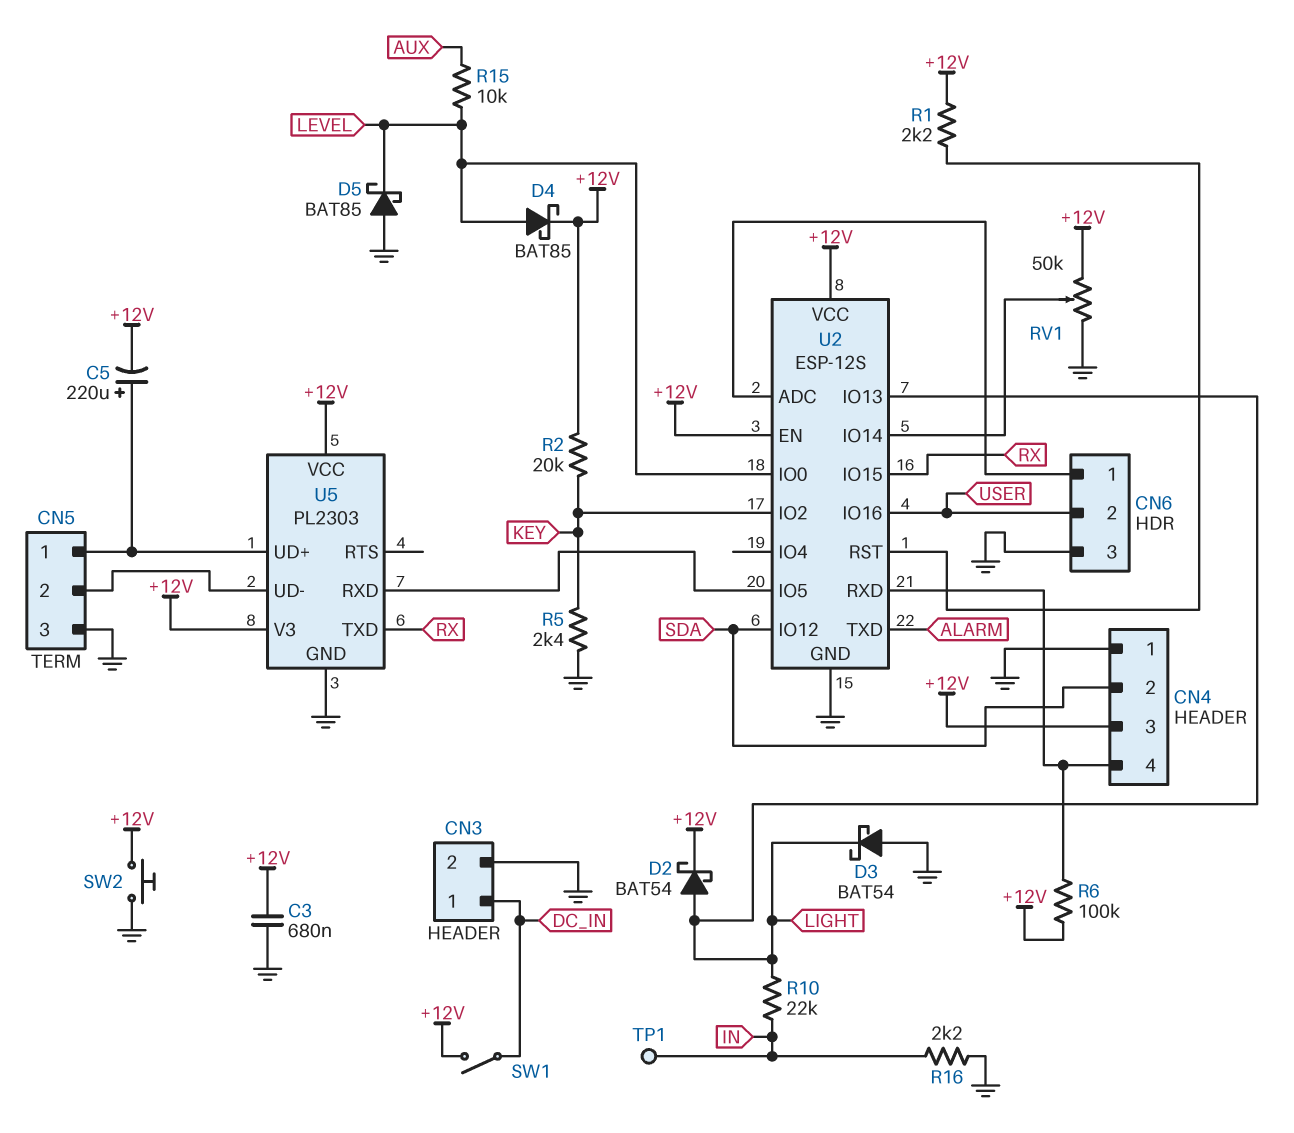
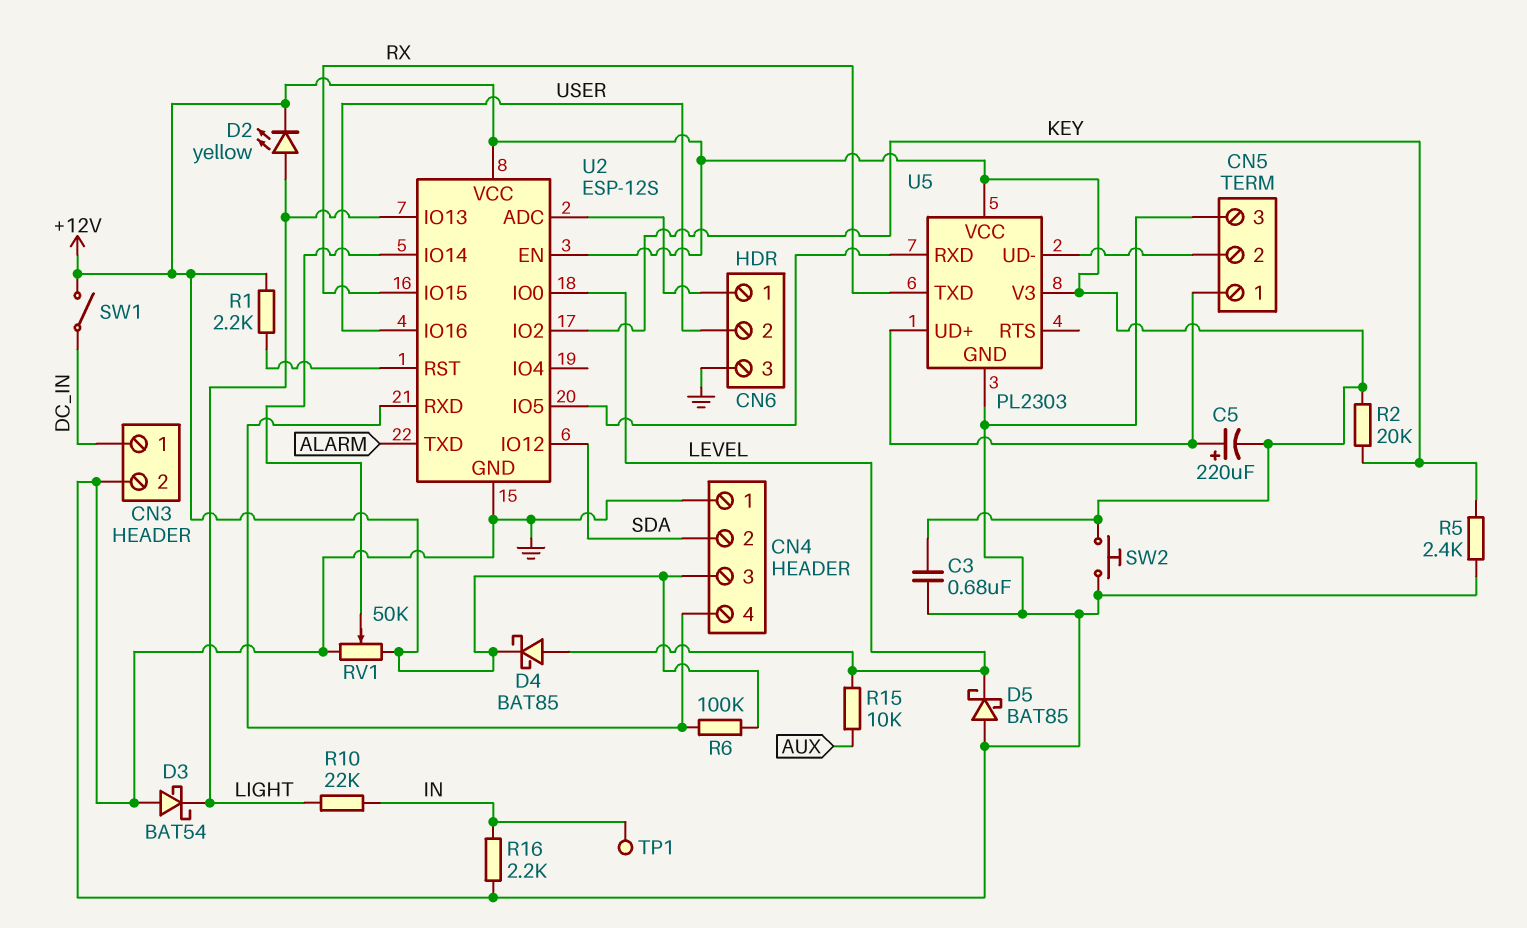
D2: schottky BAT54 (A LIGHT, K +12V) -> LED yellow (A LIGHT, K +12V)

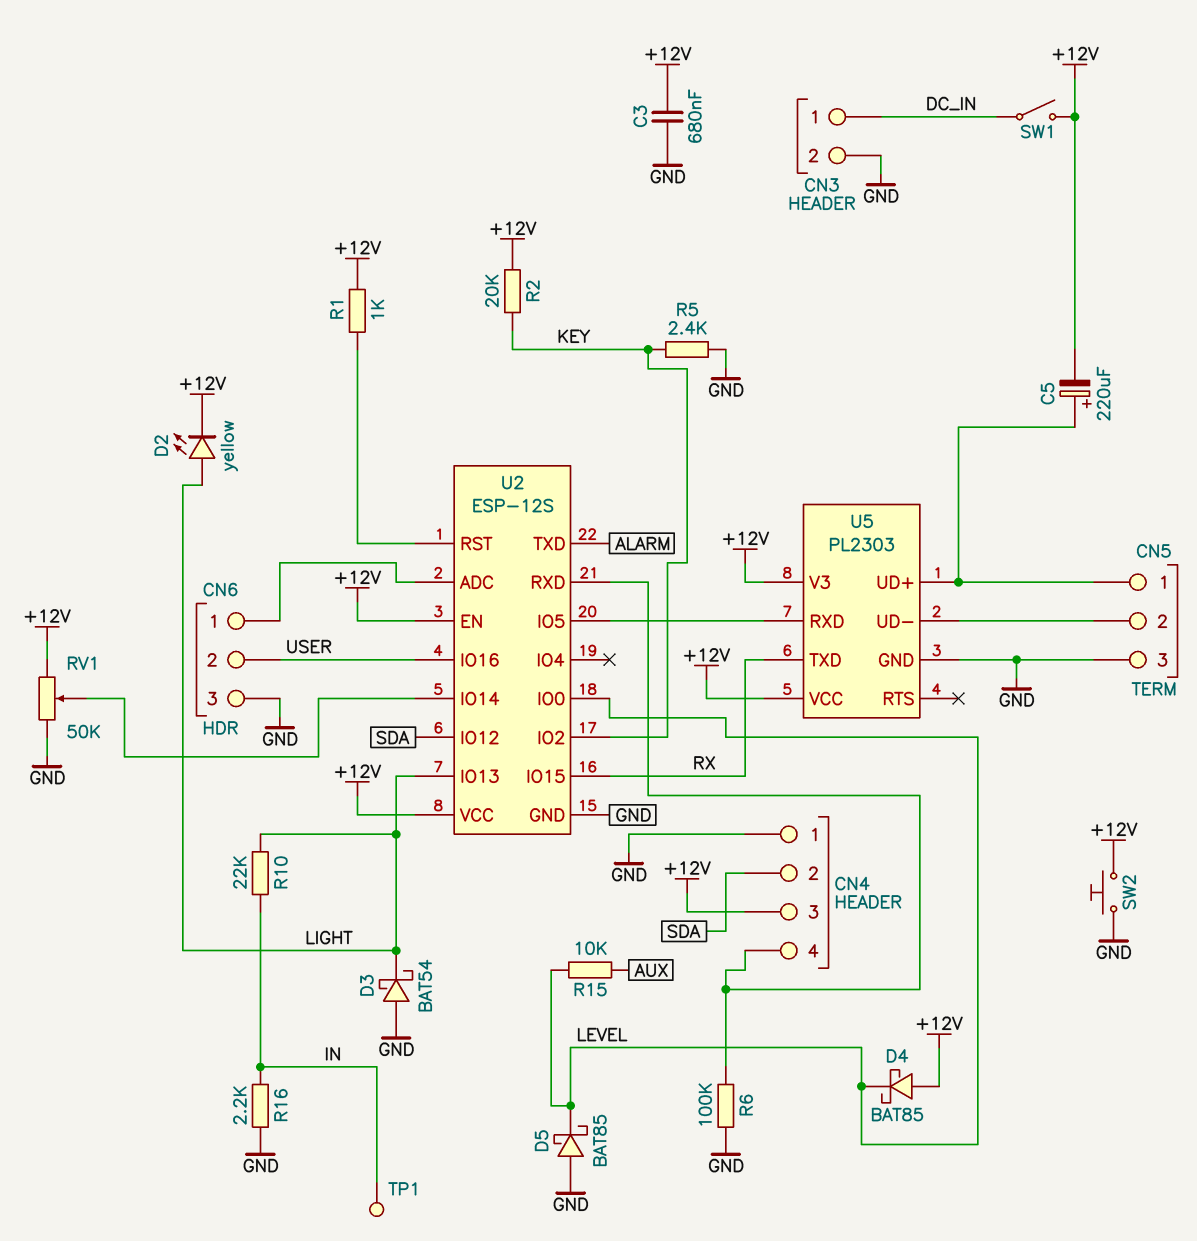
D4: schottky BAT85 (A LEVEL, K +12V) -> schottky BAT85 (A +12V, K LEVEL)
R1: 2.2k (+12V, U2/RST) -> 1k (+12V, U2/RST)
R6: 100k (+12V, CN4/4) -> 100k (CN4/4, GND)

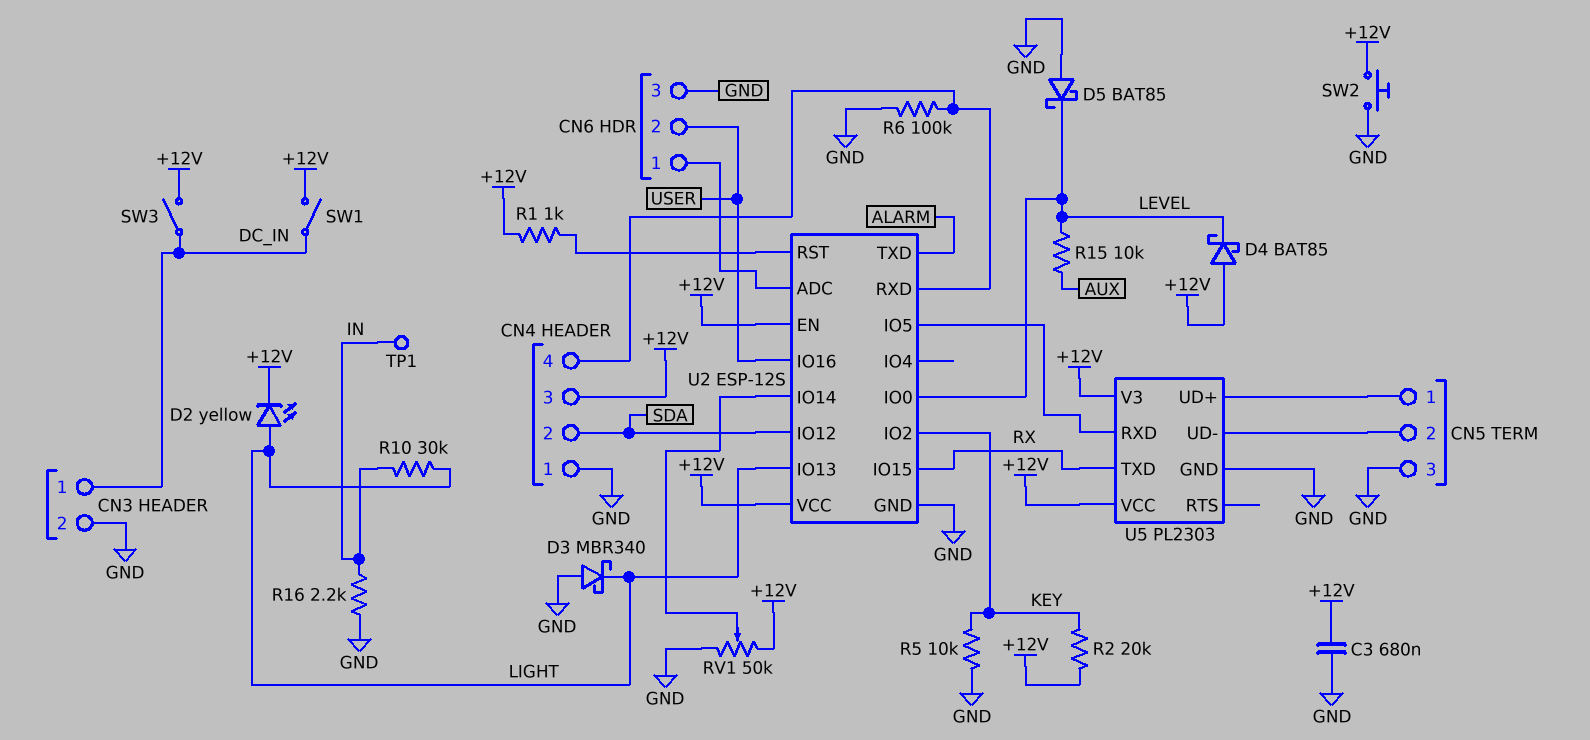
C5: 220uF (plus CN5/1, minus +12V) -> none
D3: schottky BAT54 (A GND, K LIGHT) -> schottky MBR340 (A GND, K LIGHT)
R5: 2.4k (GND, KEY) -> 10k (GND, KEY)
R10: 22k (IN, LIGHT) -> 30k (IN, LIGHT)
SW3: none -> switch (+12V, DC_IN)

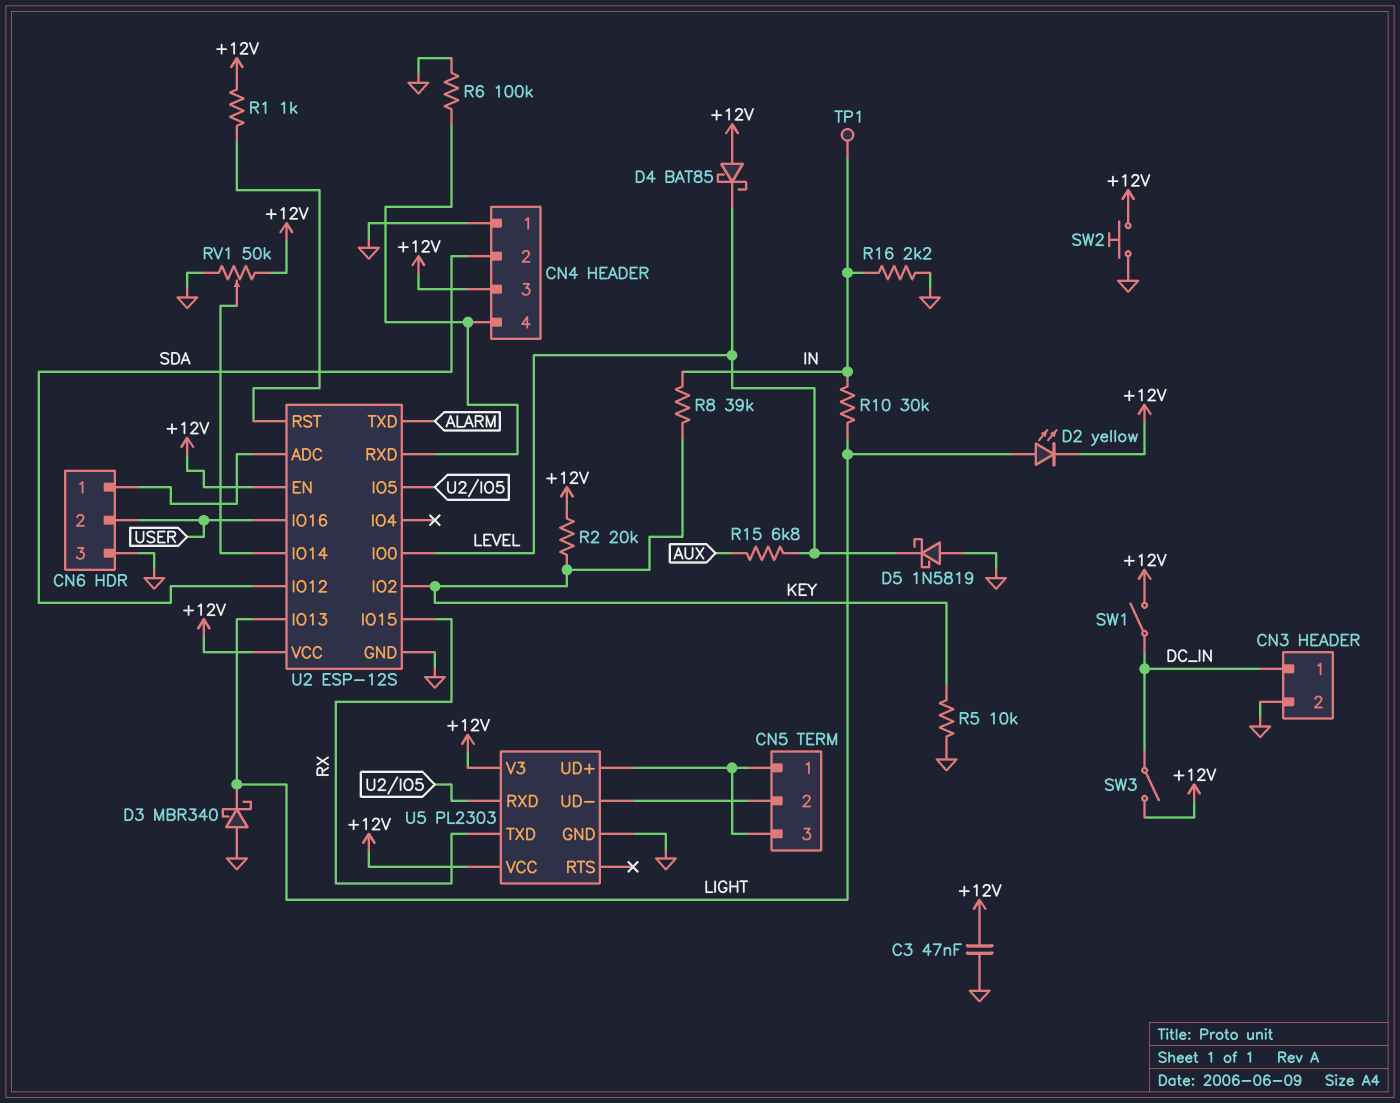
C3: 680nF (+12V, GND) -> 47nF (+12V, GND)
CN5 pin 3: GND -> CN5/1
D5: schottky BAT85 (A GND, K LEVEL) -> schottky 1N5819 (A GND, K LEVEL)
R8: none -> 39k (IN, KEY)
R15: 10k (AUX, LEVEL) -> 6.8k (AUX, LEVEL)

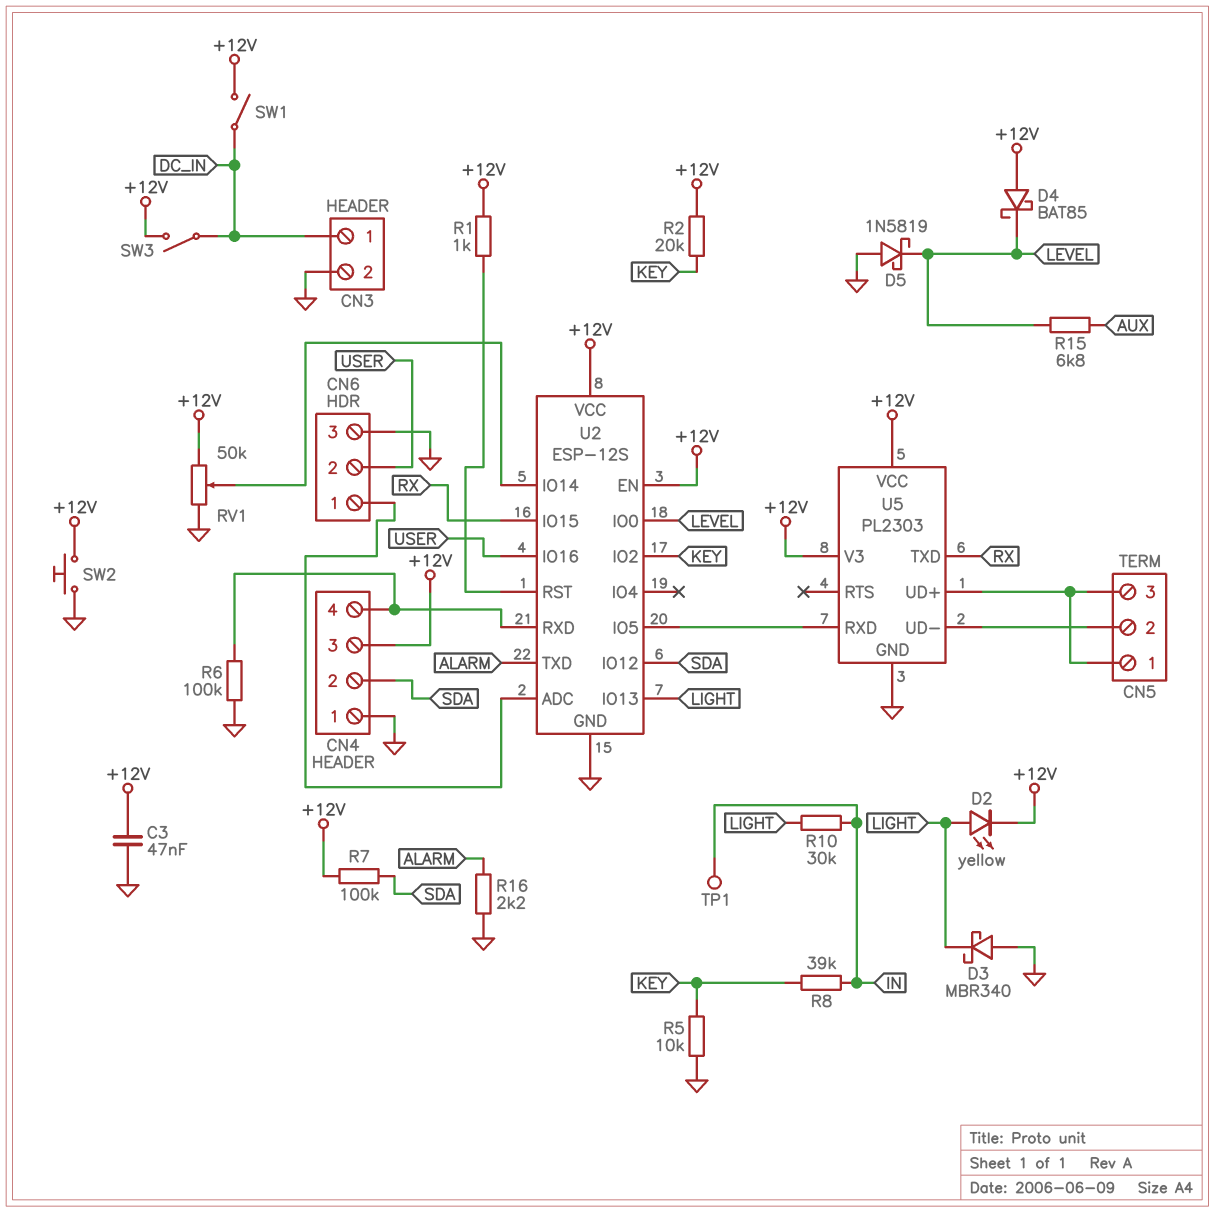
R7: none -> 100k (+12V, SDA)
R16: 2.2k (GND, IN) -> 2.2k (ALARM, GND)

